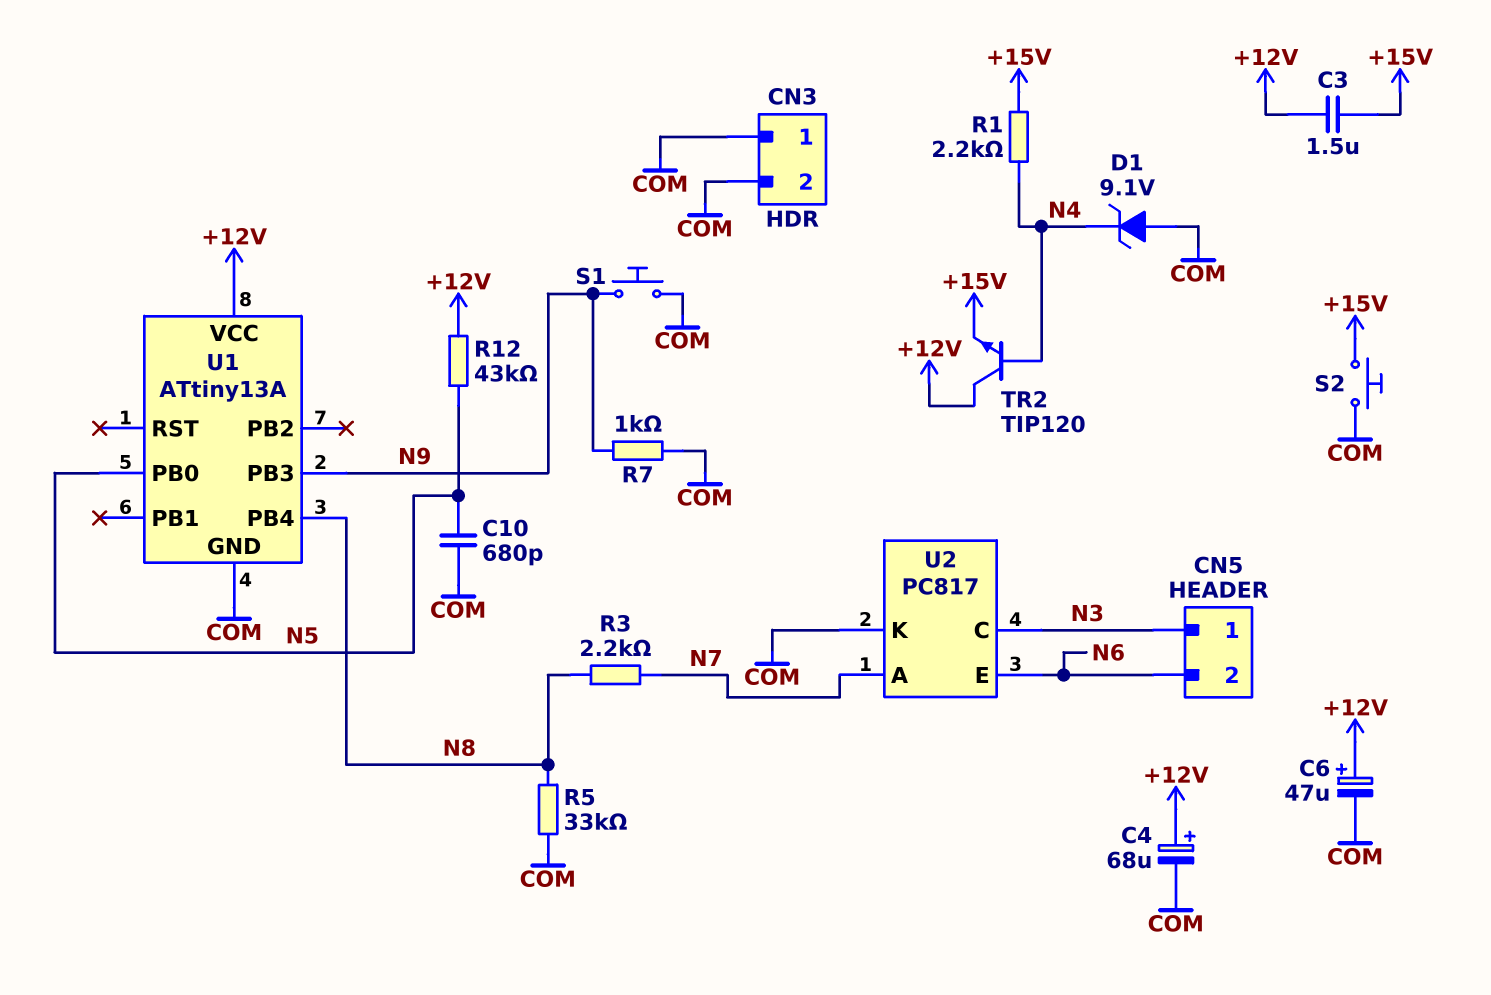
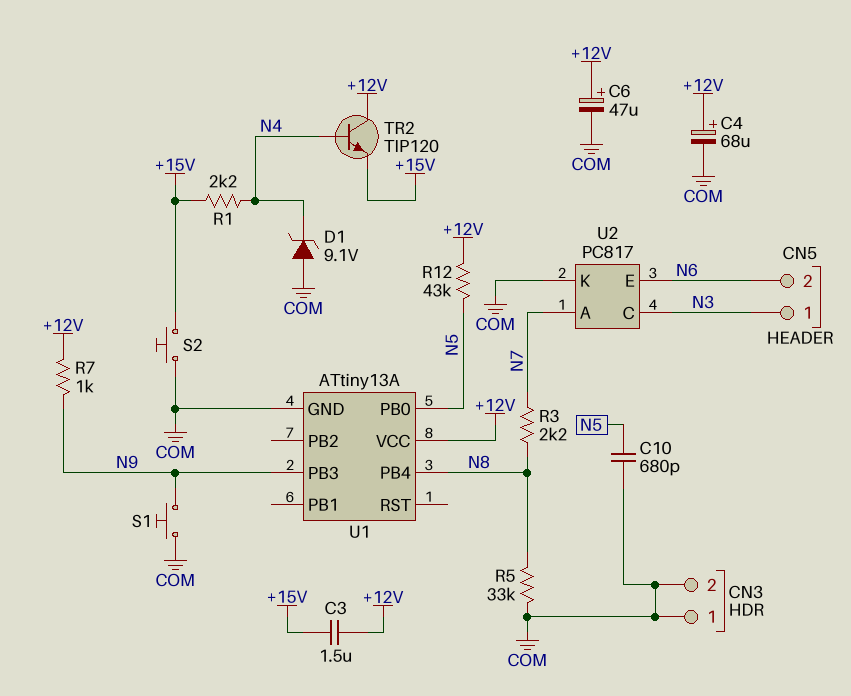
R7: 1k (COM, N9) -> 1k (+12V, N9)

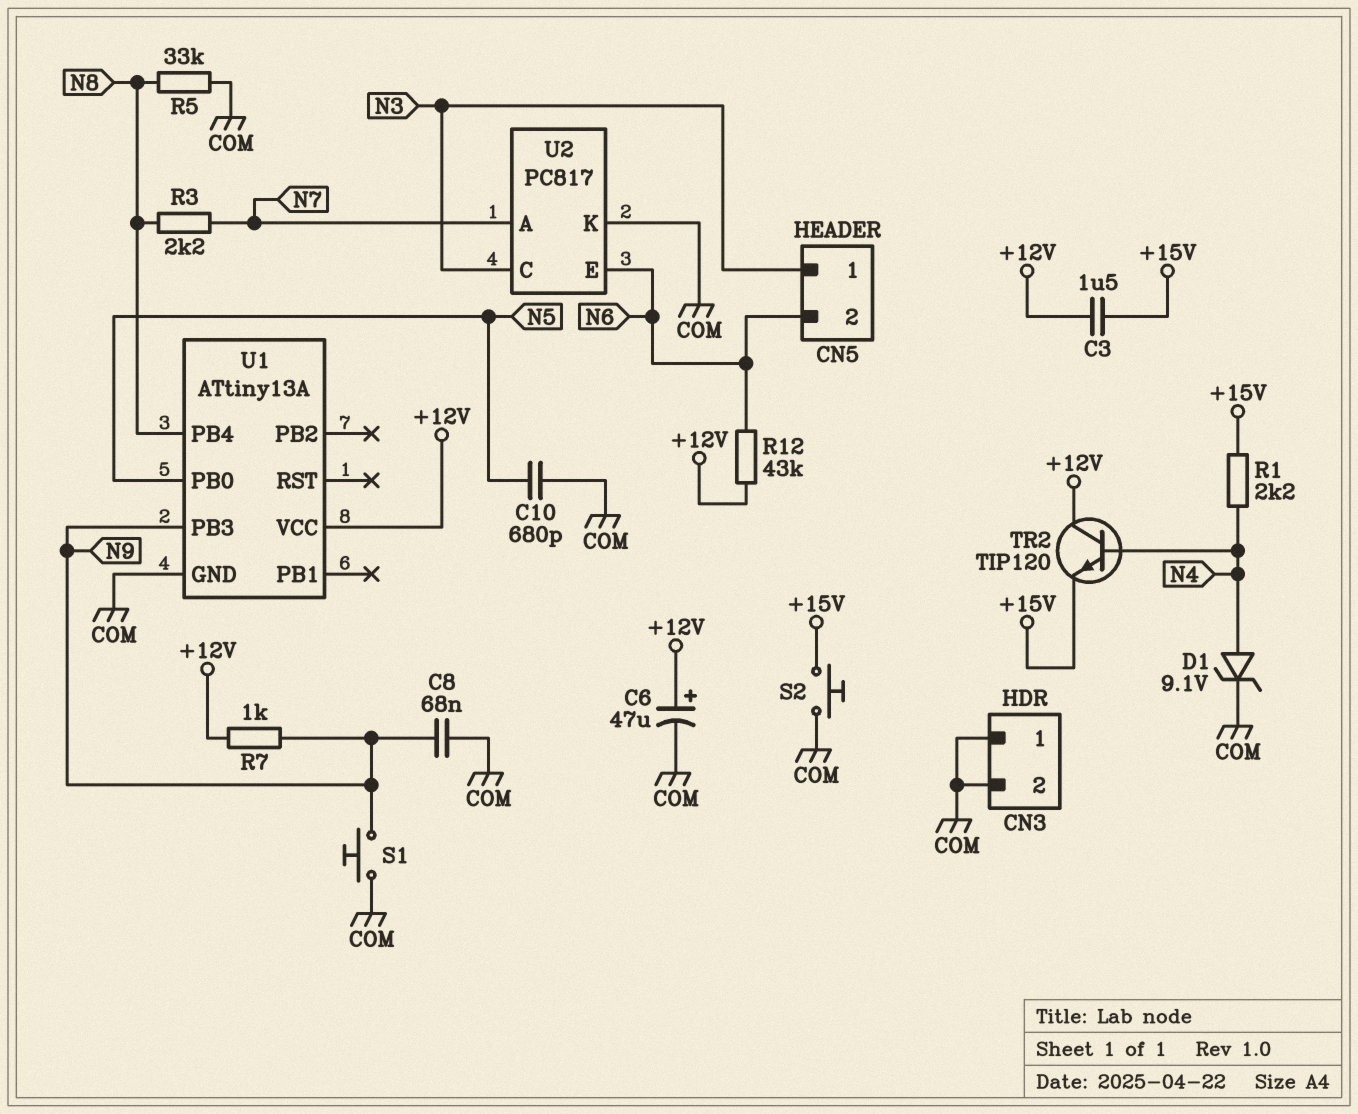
C4: 68uF (plus +12V, minus COM) -> none
C8: none -> 68nF (COM, N9)
D1: zener 9.1V (A COM, K N4) -> zener 9.1V (A N4, K COM)
R12: 43k (+12V, N5) -> 43k (+12V, N6)

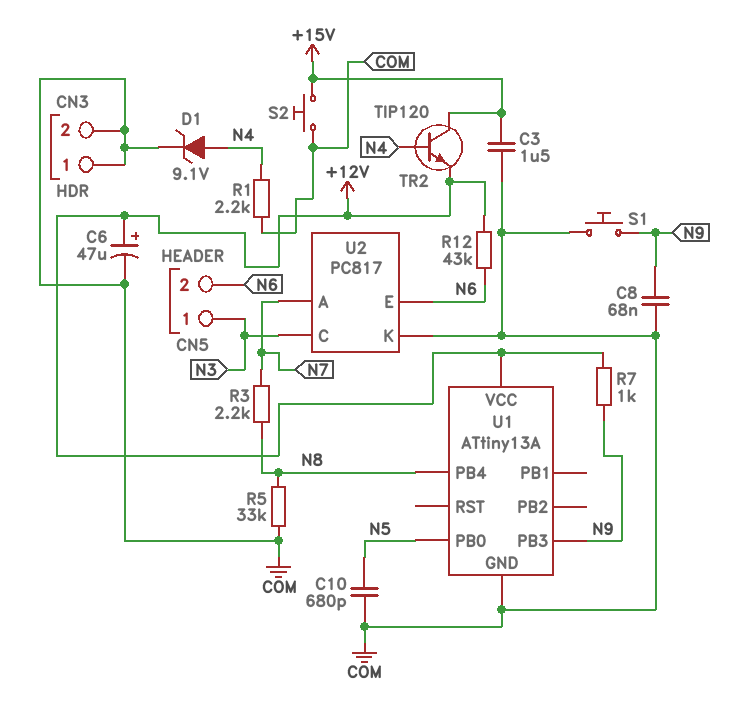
C3: 1.5uF (+12V, +15V) -> 1.5uF (+15V, COM)
R1: 2.2k (+15V, N4) -> 2.2k (COM, N4)
TR2: NPN TIP120 (B N4, C +12V, E +15V) -> NPN TIP120 (B N4, C +15V, E +12V)

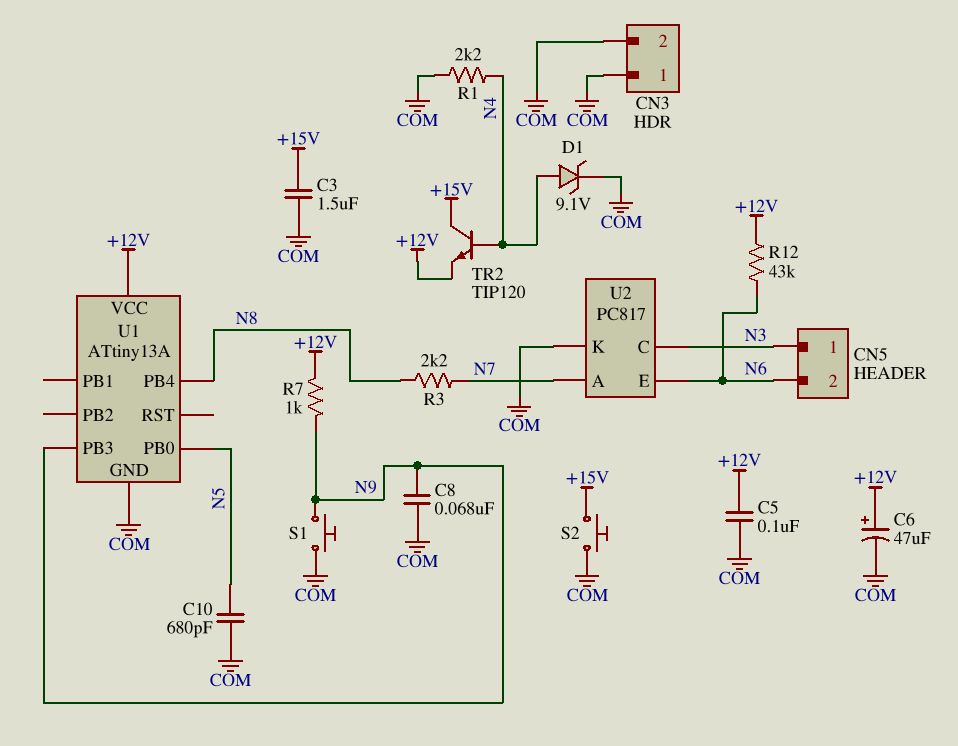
C5: none -> 100nF (+12V, COM)
R5: 33k (COM, N8) -> none

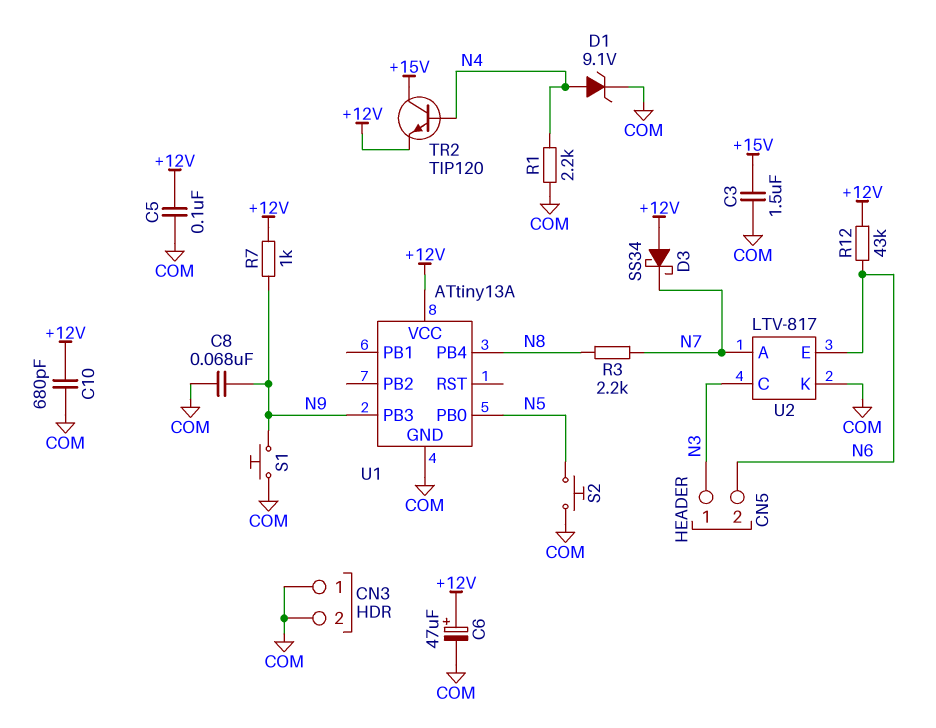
C10: 680pF (COM, N5) -> 680pF (+12V, COM)
D3: none -> schottky SS34 (A +12V, K N7)
S2: button (+15V, COM) -> button (COM, N5)
U2: PC817 -> LTV-817

